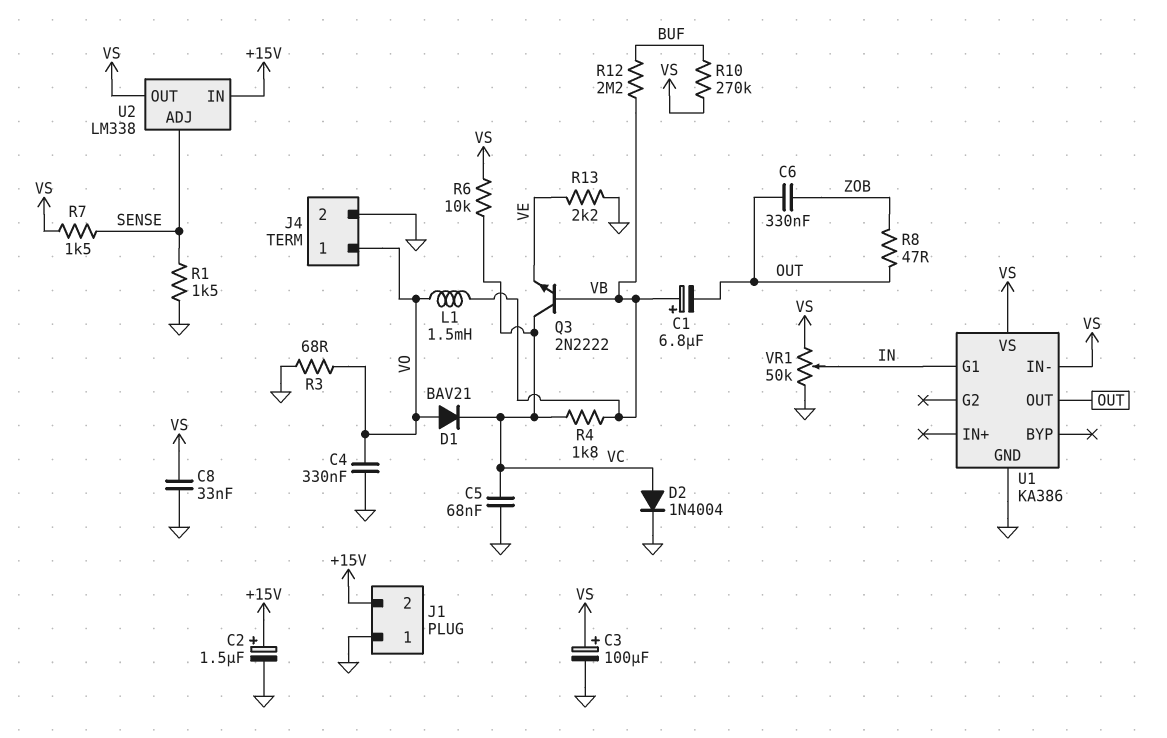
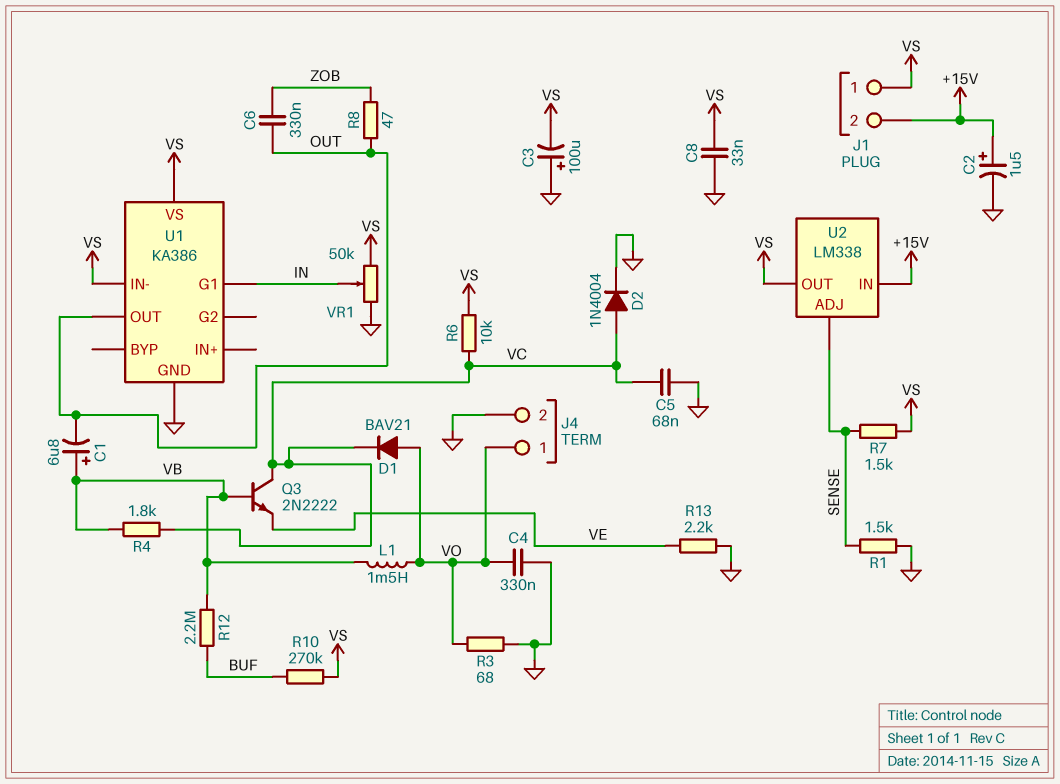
C3: 100uF (plus VS, minus GND) -> 100uF (plus GND, minus VS)
J1 pin 1: GND -> VS

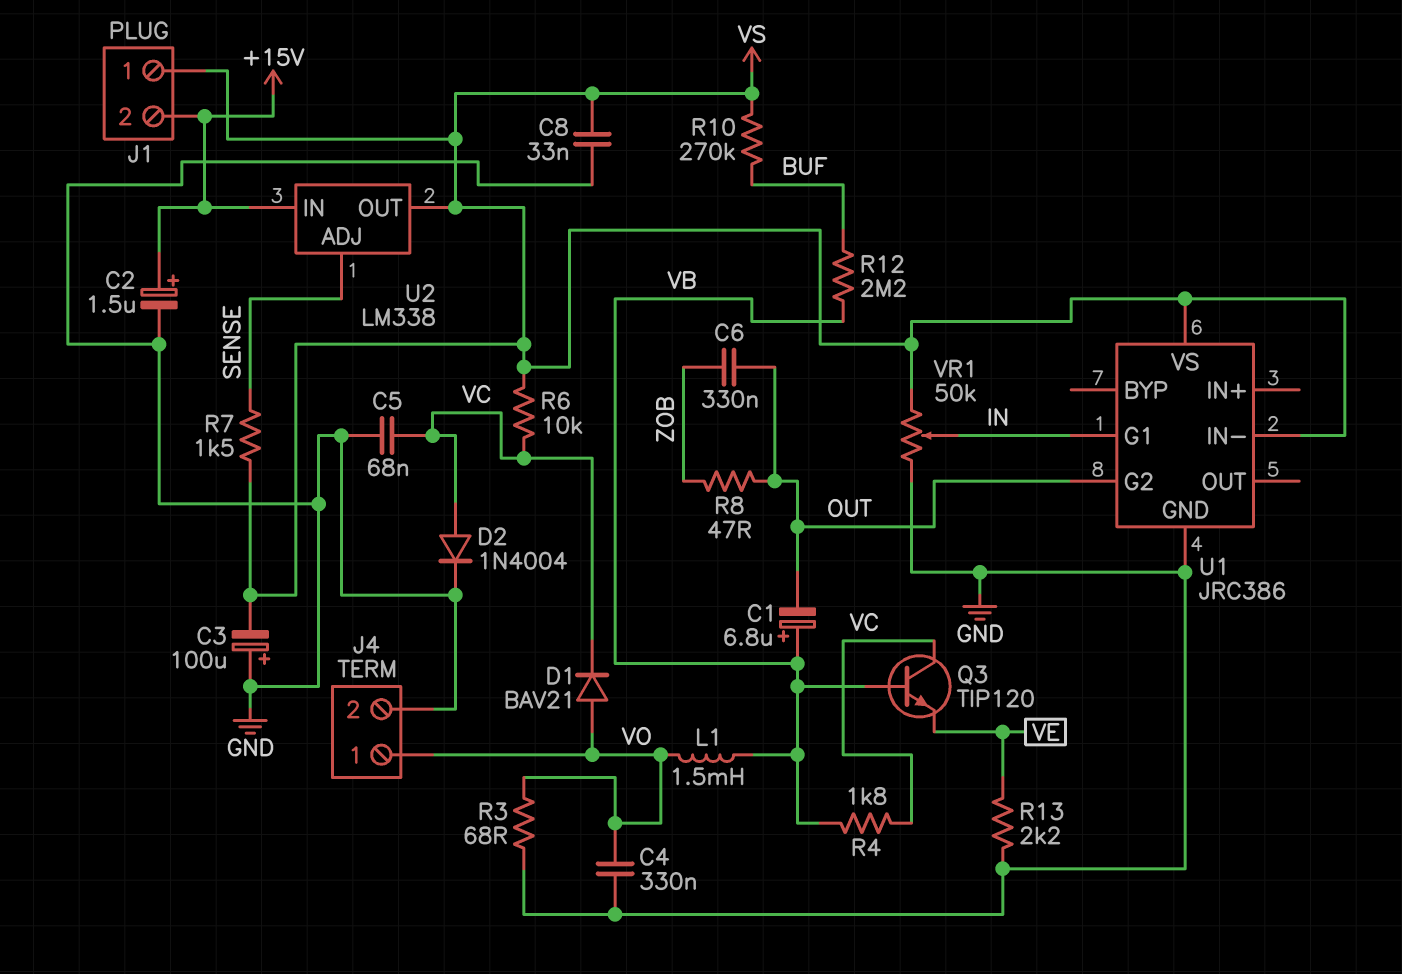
Q3: NPN 2N2222 (B VB, C VC, E VE) -> NPN TIP120 (B VB, C VC, E VE)
R1: 1.5k (GND, SENSE) -> none
U1: KA386 -> JRC386
U1 pin G2: none -> OUT
U1 pin OUT: OUT -> none

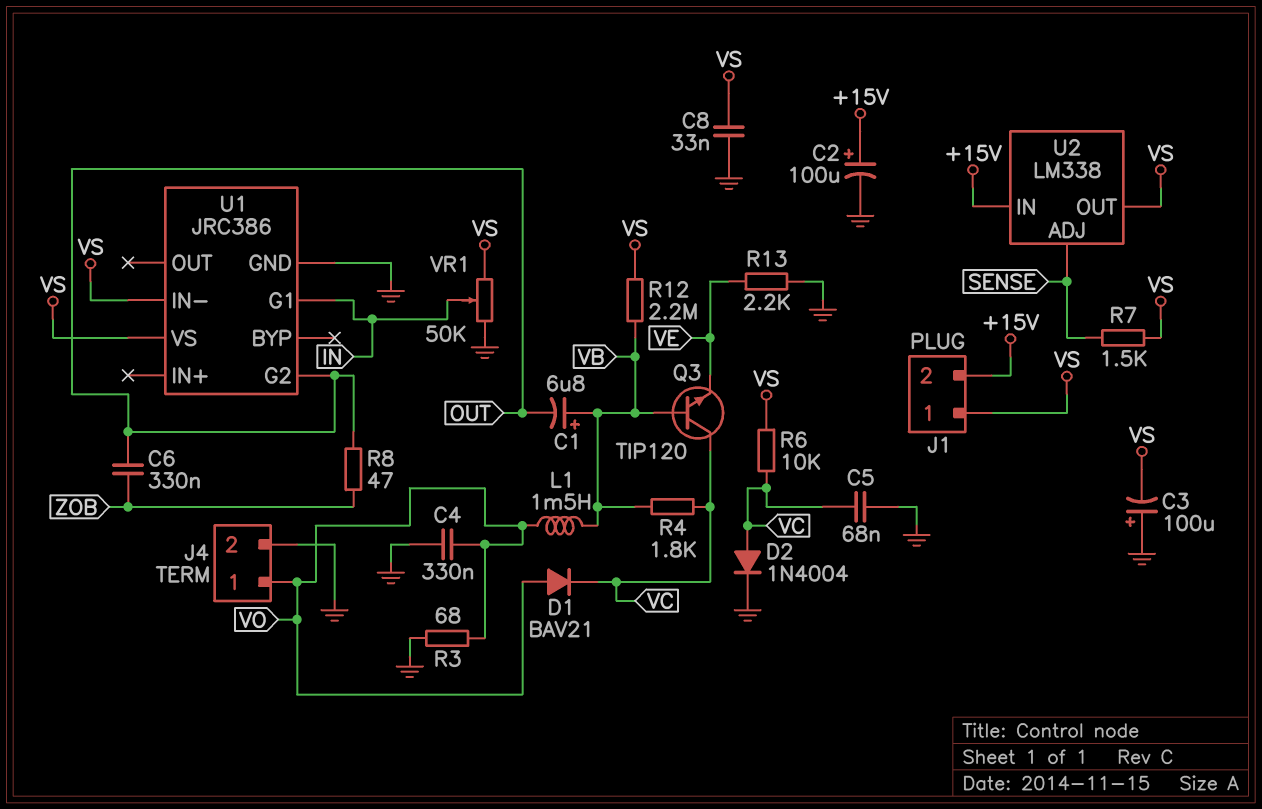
C2: 1.5uF (plus +15V, minus GND) -> 100uF (plus +15V, minus GND)
R10: 270k (BUF, VS) -> none
R12: 2.2M (BUF, VB) -> 2.2M (VB, VS)

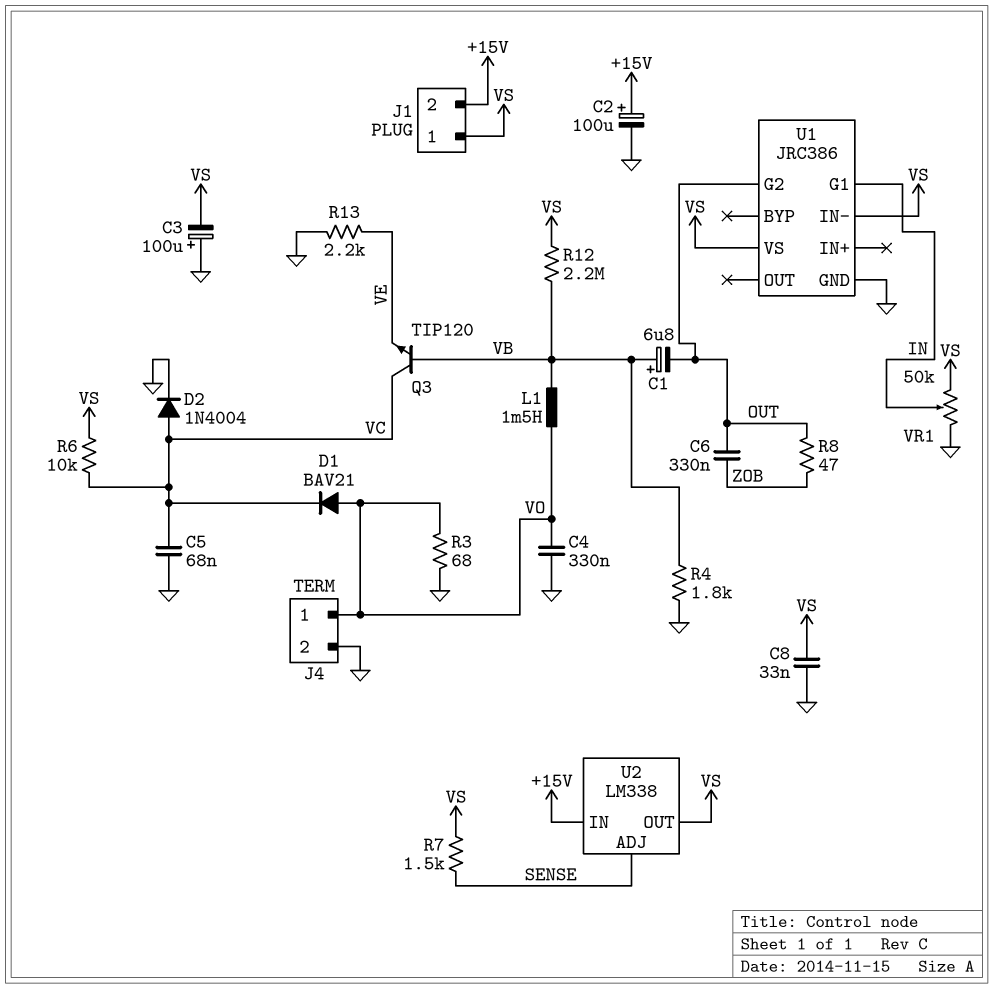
R4: 1.8k (VB, VC) -> 1.8k (GND, VB)

